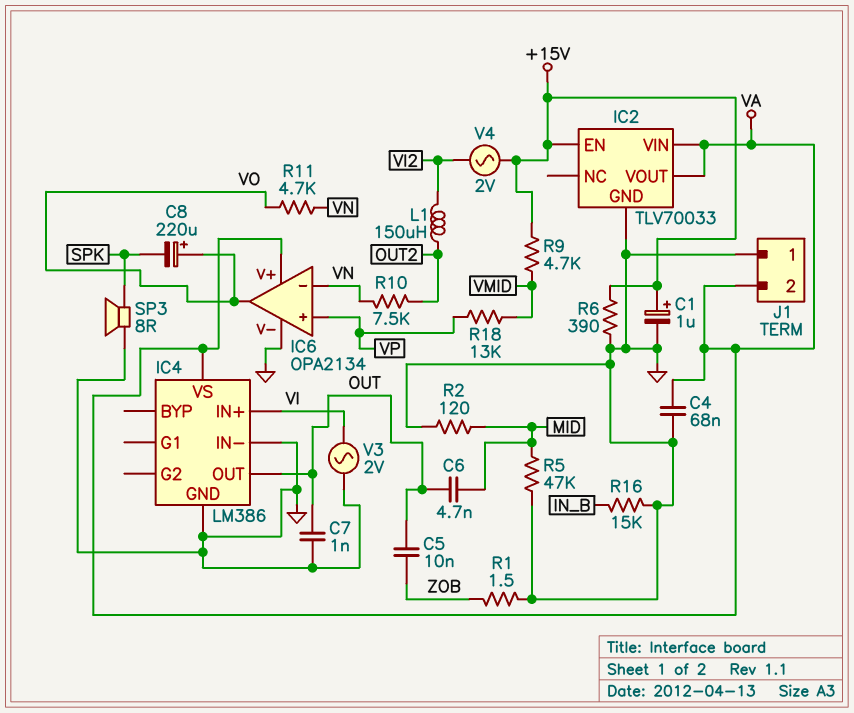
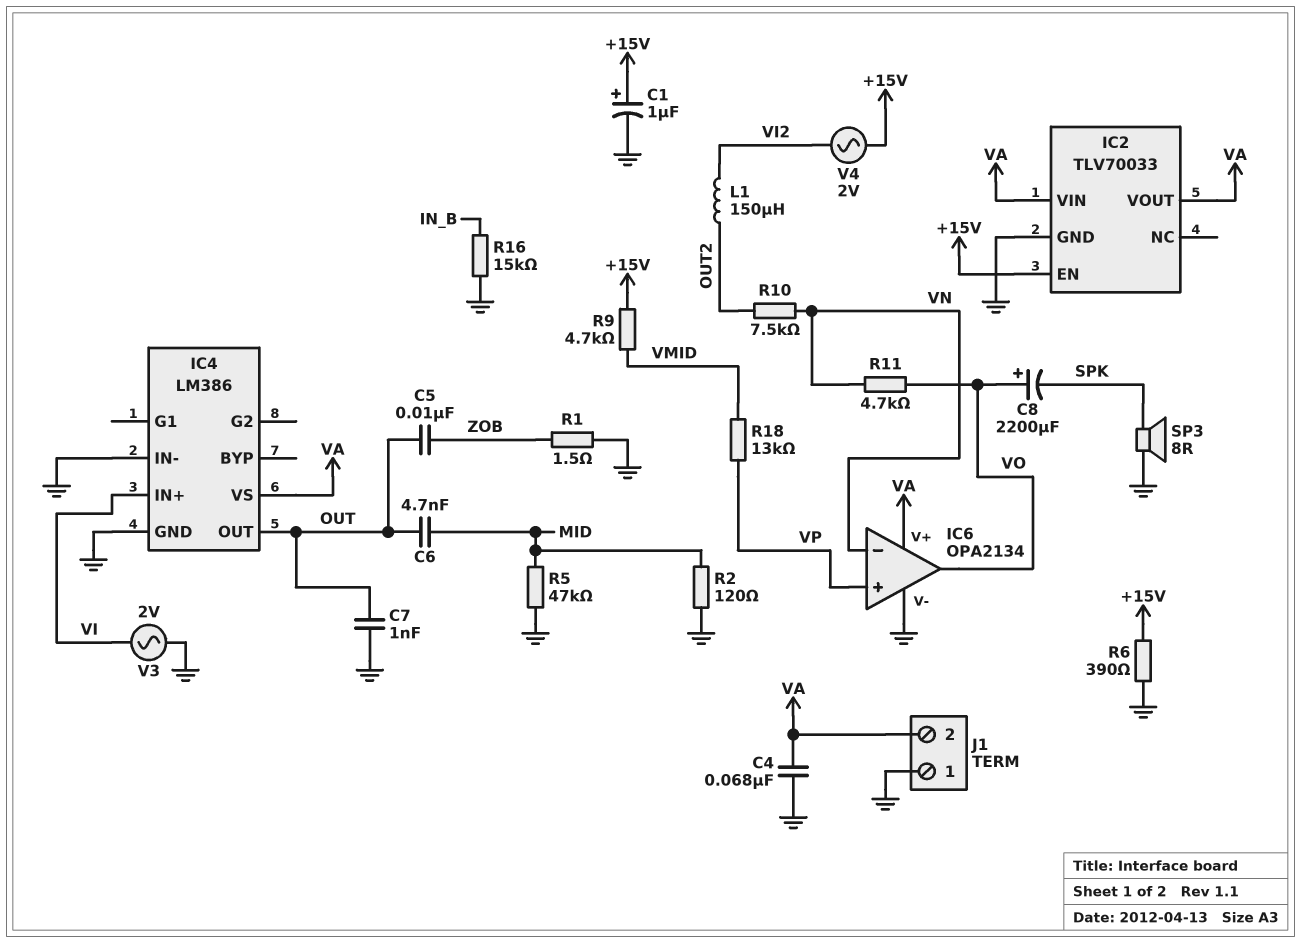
C8: 220uF (plus VO, minus SPK) -> 2200uF (plus VO, minus SPK)

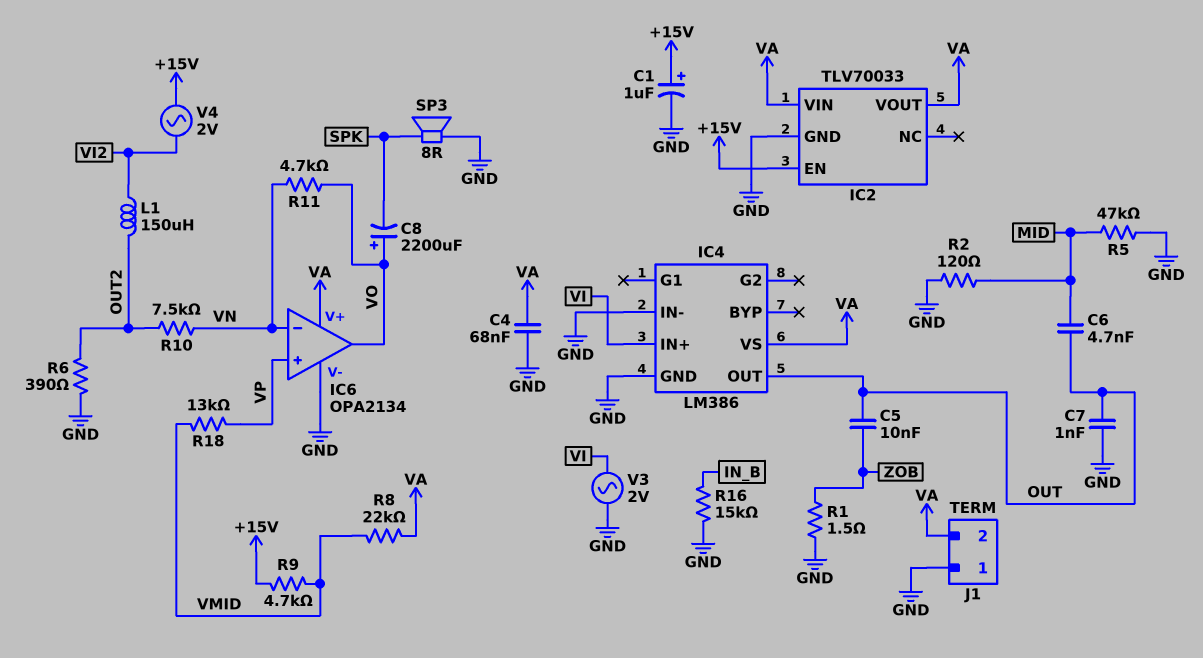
R6: 390 (+15V, GND) -> 390 (GND, OUT2)
R8: none -> 22k (VA, VMID)

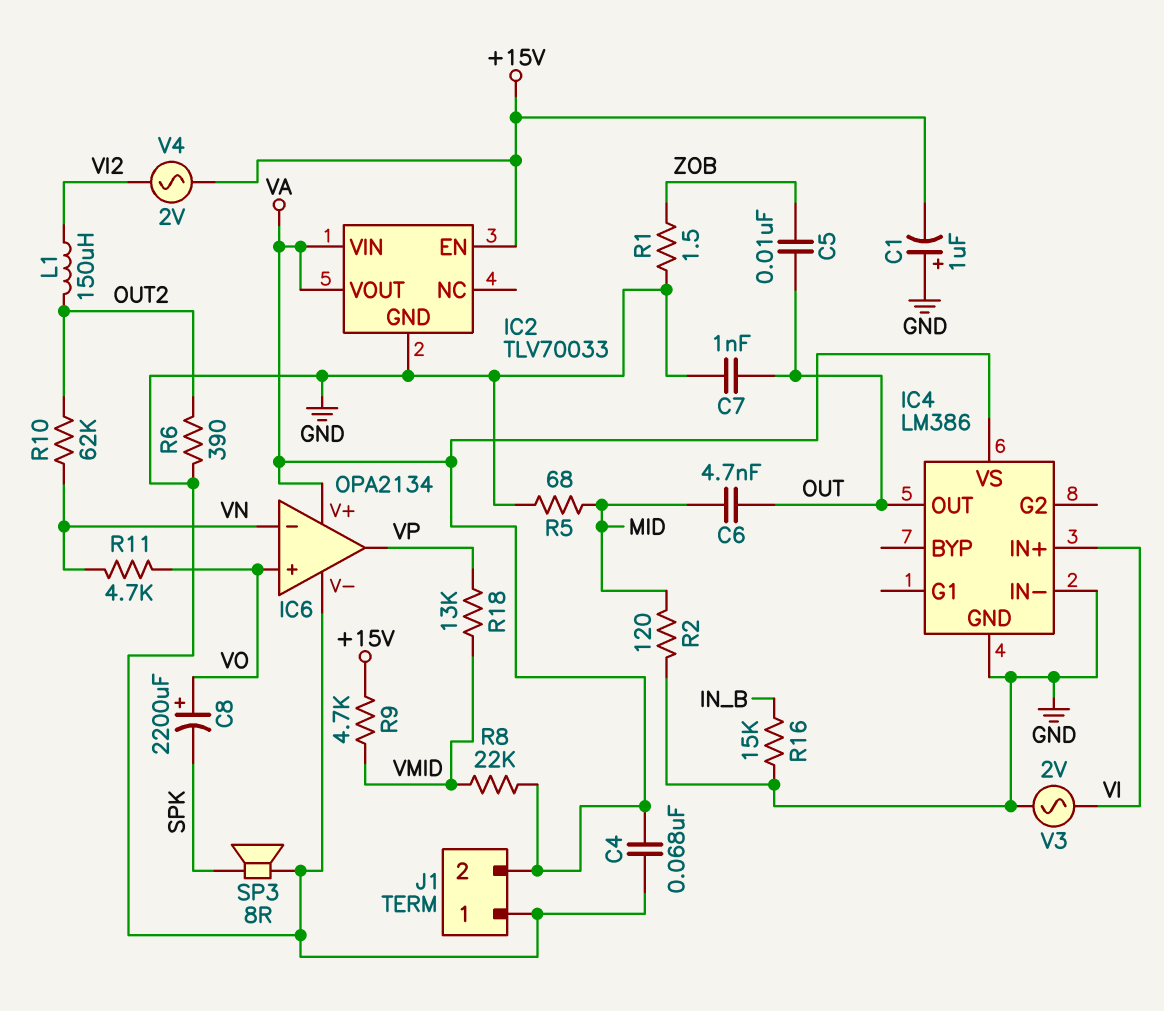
C1: 1uF (plus +15V, minus GND) -> 1uF (plus GND, minus +15V)
IC6 pin in+: VP -> VO
IC6 pin out: VO -> VP
R5: 47k (GND, MID) -> 68 (GND, MID)
R10: 7.5k (OUT2, VN) -> 62k (OUT2, VN)

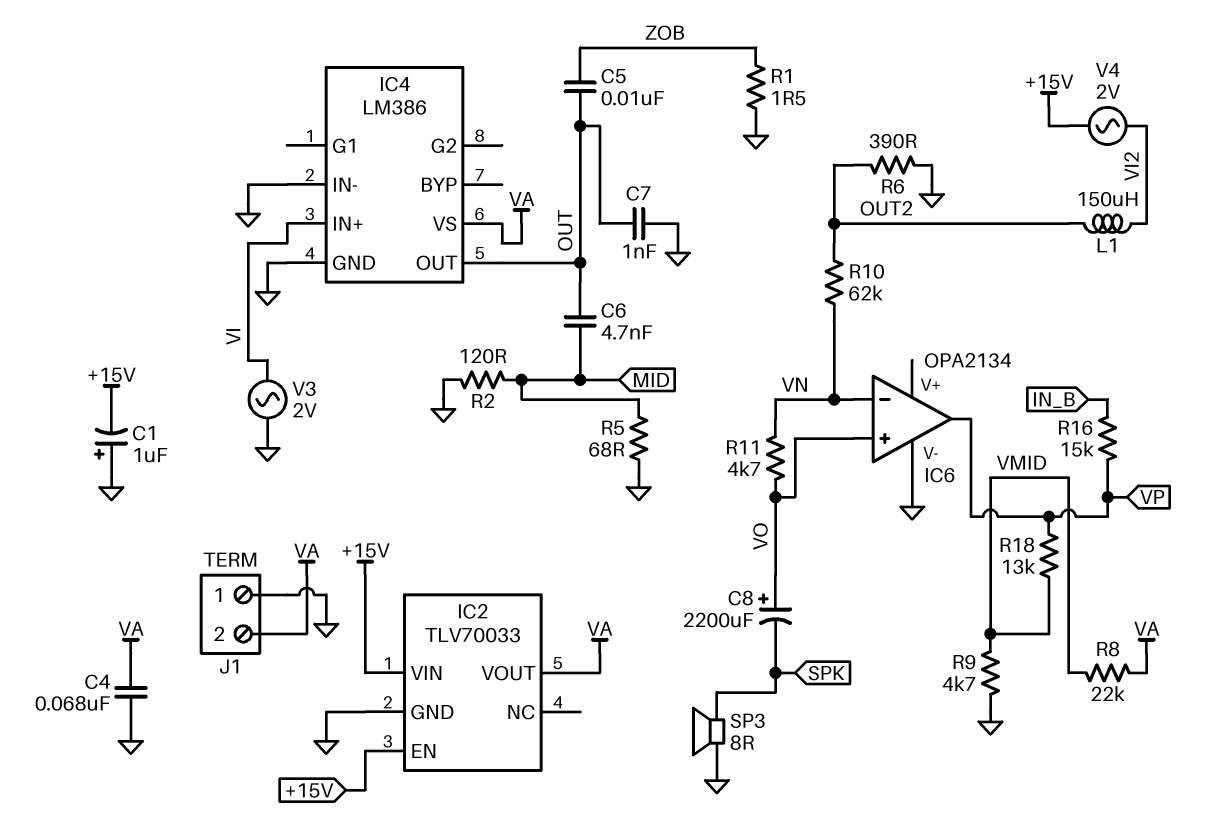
IC2 pin VIN: VA -> +15V
IC6 pin V+: VA -> none
R9: 4.7k (+15V, VMID) -> 4.7k (GND, VMID)
R16: 15k (GND, IN_B) -> 15k (IN_B, VP)

